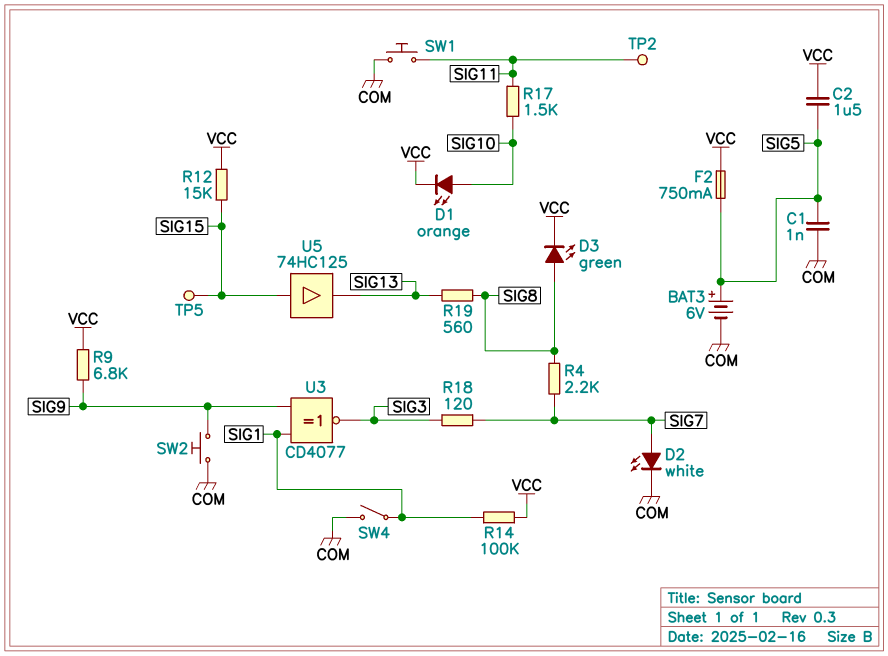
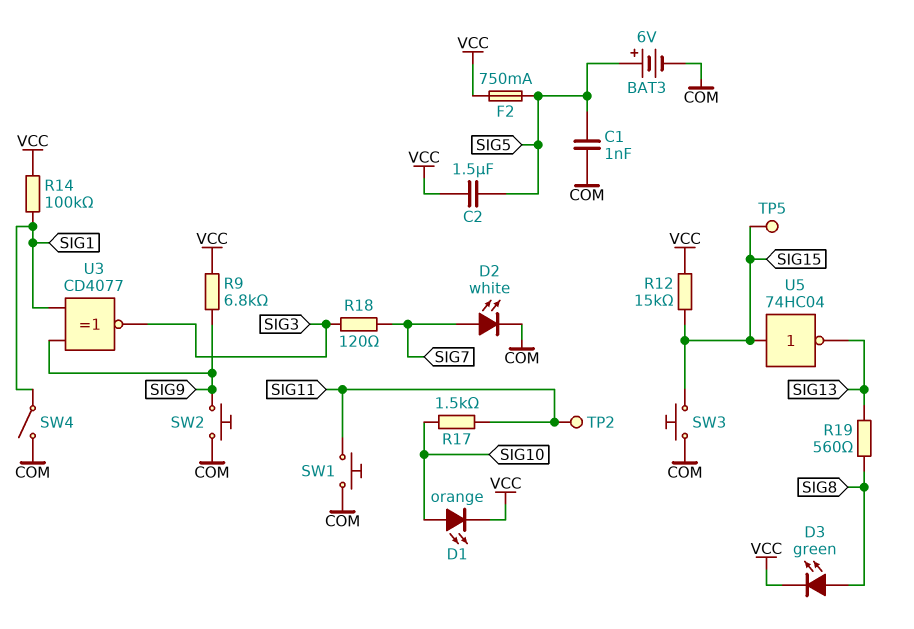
R4: 2.2k (SIG7, SIG8) -> none
SW3: none -> button (COM, SIG15)
U5: buffer 74HC125 (in SIG15, out SIG13) -> NOT 74HC04 (in SIG15, out SIG13)

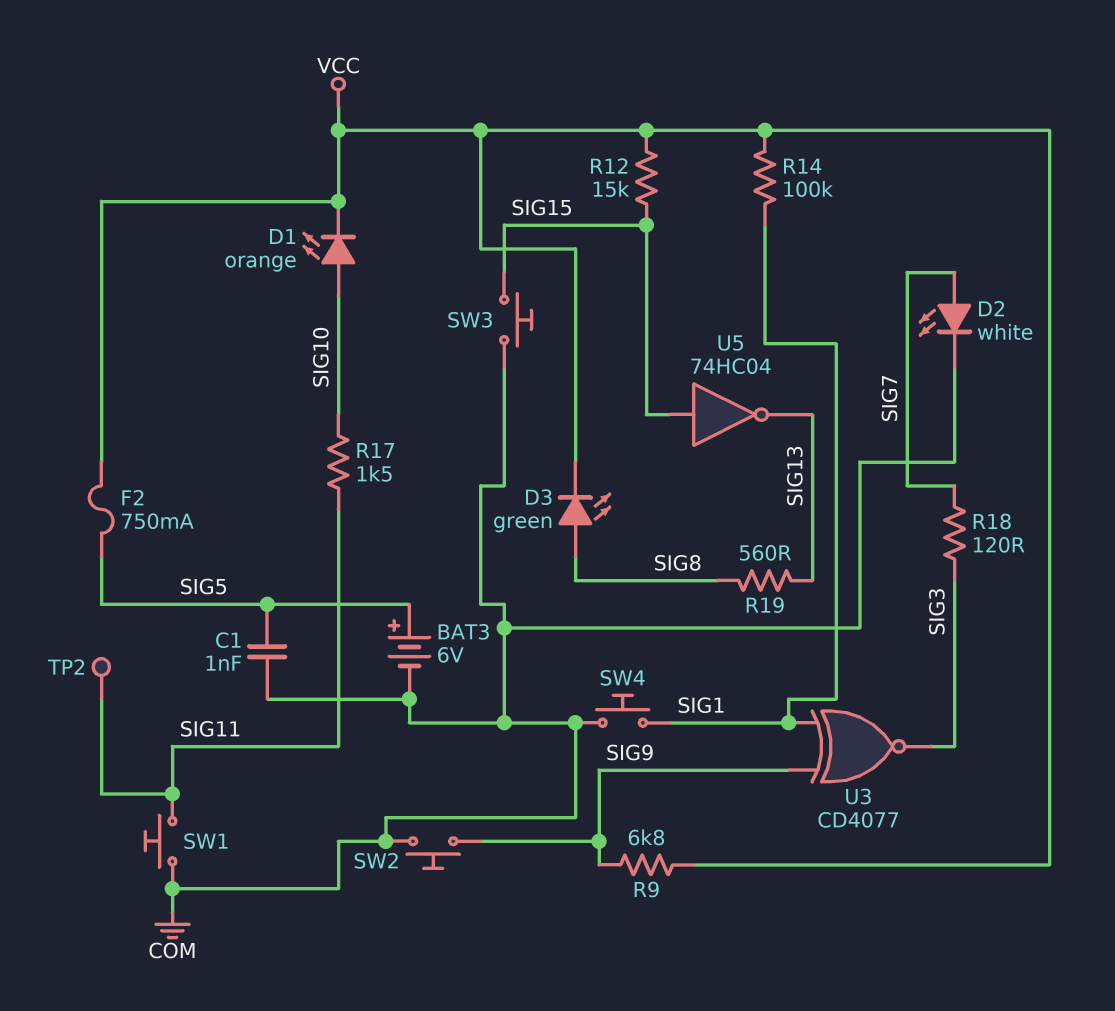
C2: 1.5uF (SIG5, VCC) -> none
SW4: switch (COM, SIG1) -> button (COM, SIG1)
TP5: test point (SIG15) -> none

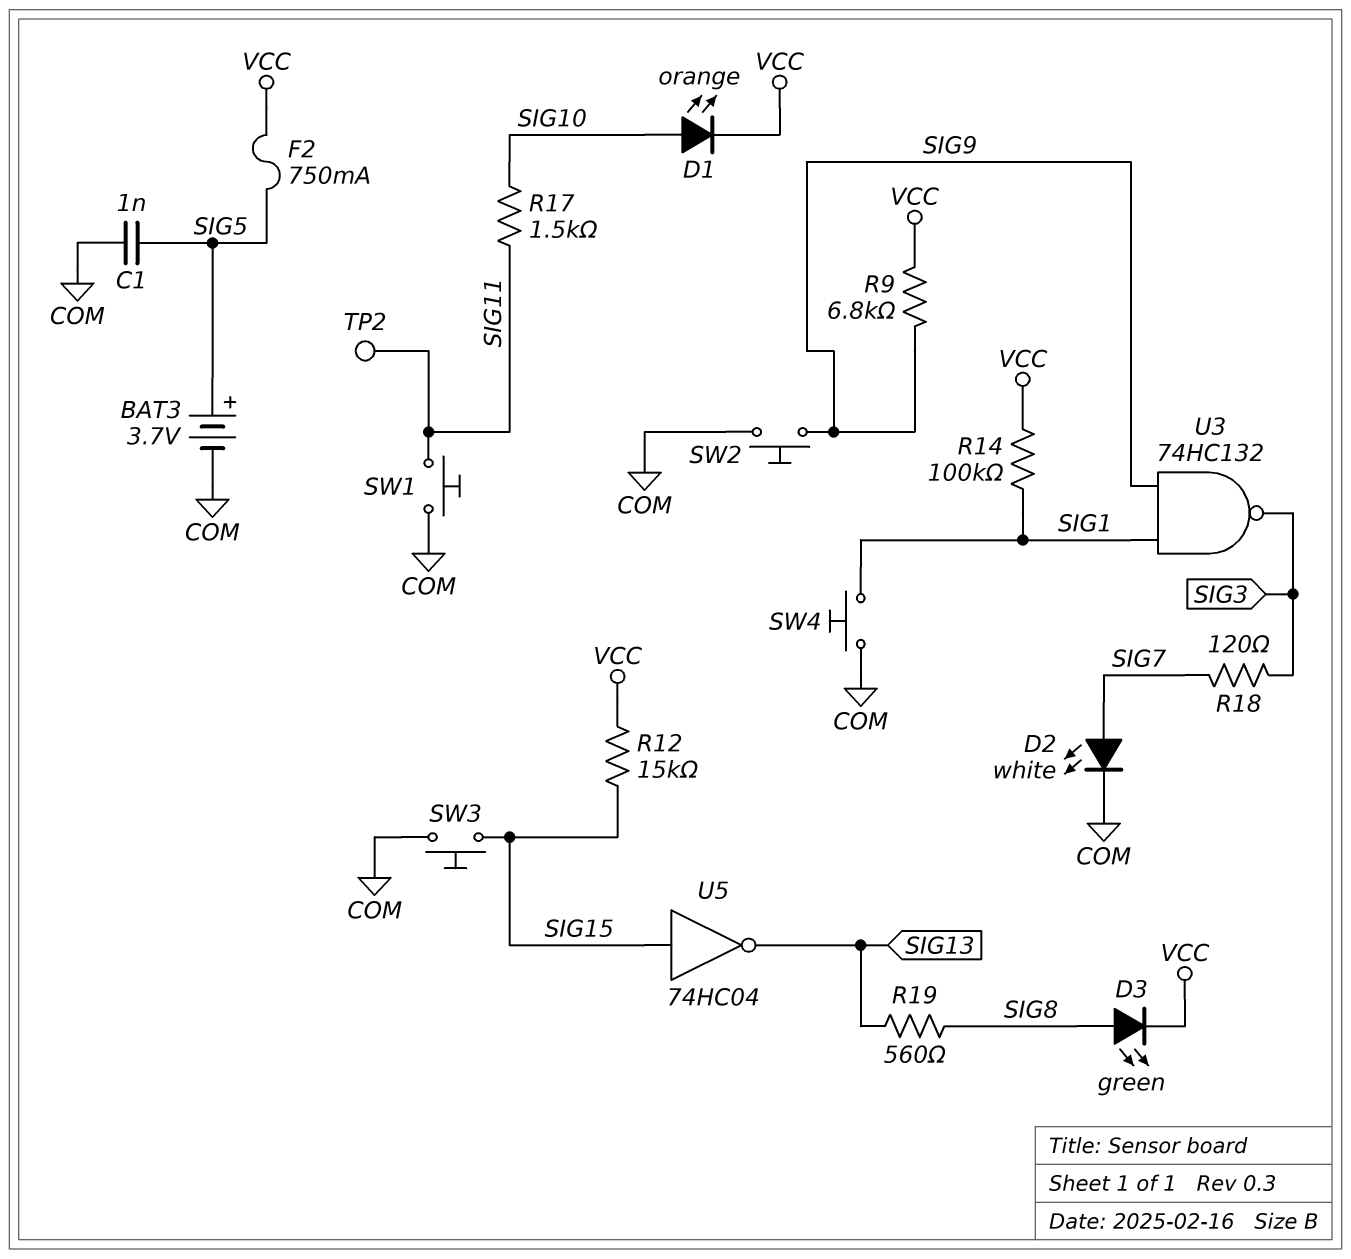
BAT3: 6V (plus SIG5, minus COM) -> 3.7V (plus SIG5, minus COM)
U3: XNOR CD4077 (in SIG1, in SIG9, out SIG3) -> NAND 74HC132 (in SIG1, in SIG9, out SIG3)

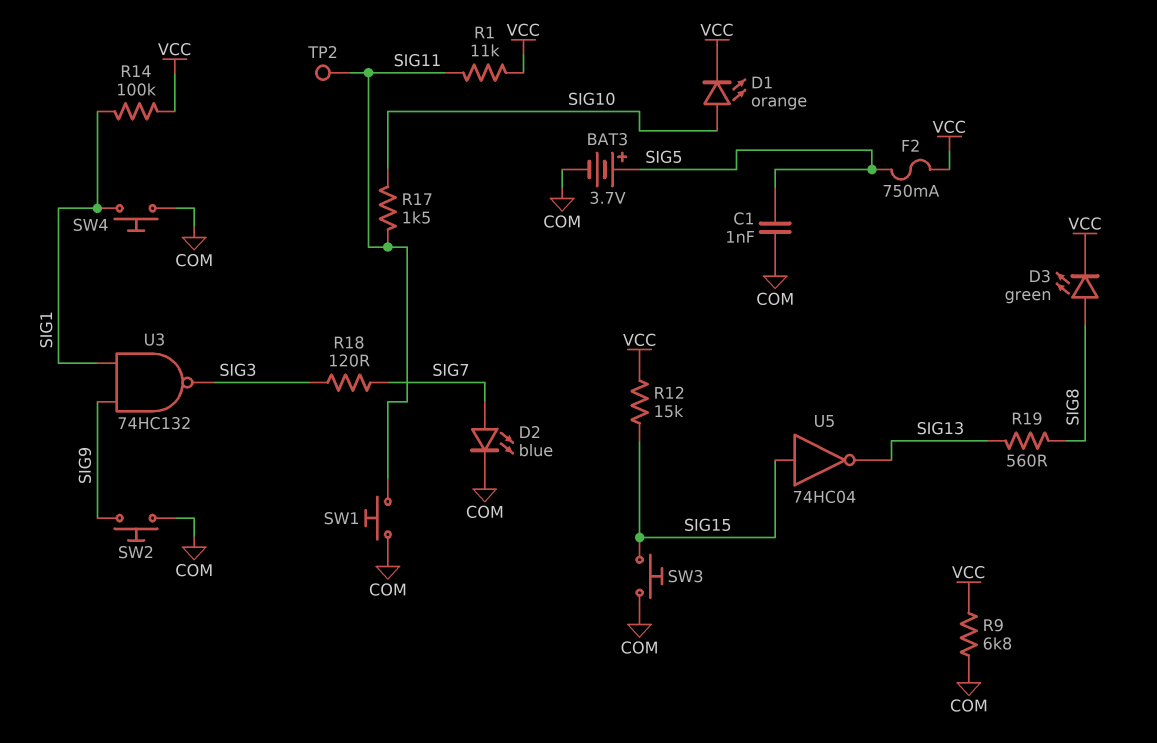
D2: LED white (A SIG7, K COM) -> LED blue (A SIG7, K COM)
R1: none -> 11k (SIG11, VCC)
R9: 6.8k (SIG9, VCC) -> 6.8k (COM, VCC)

